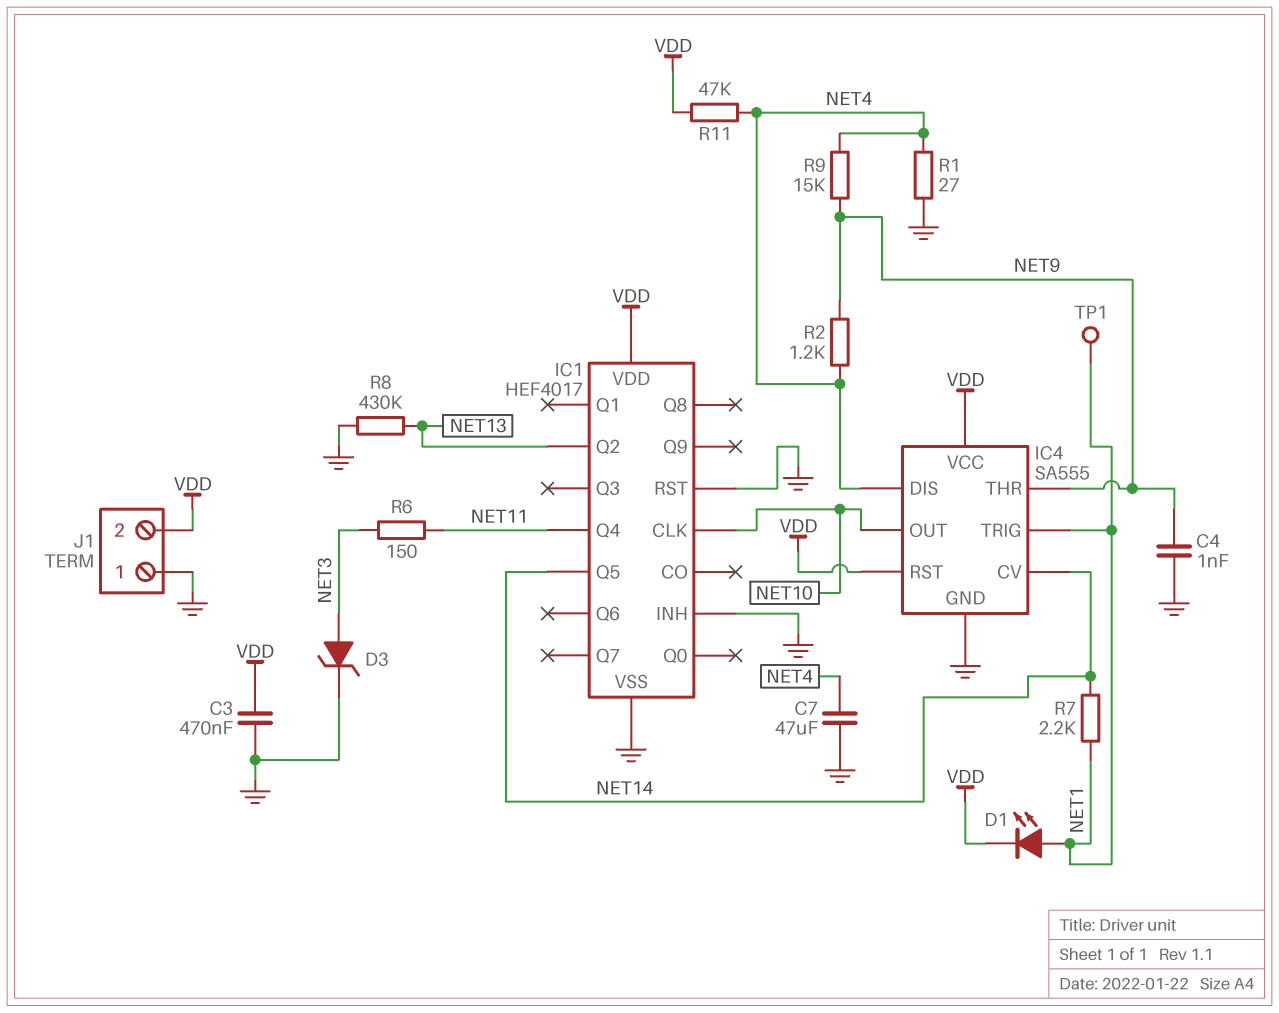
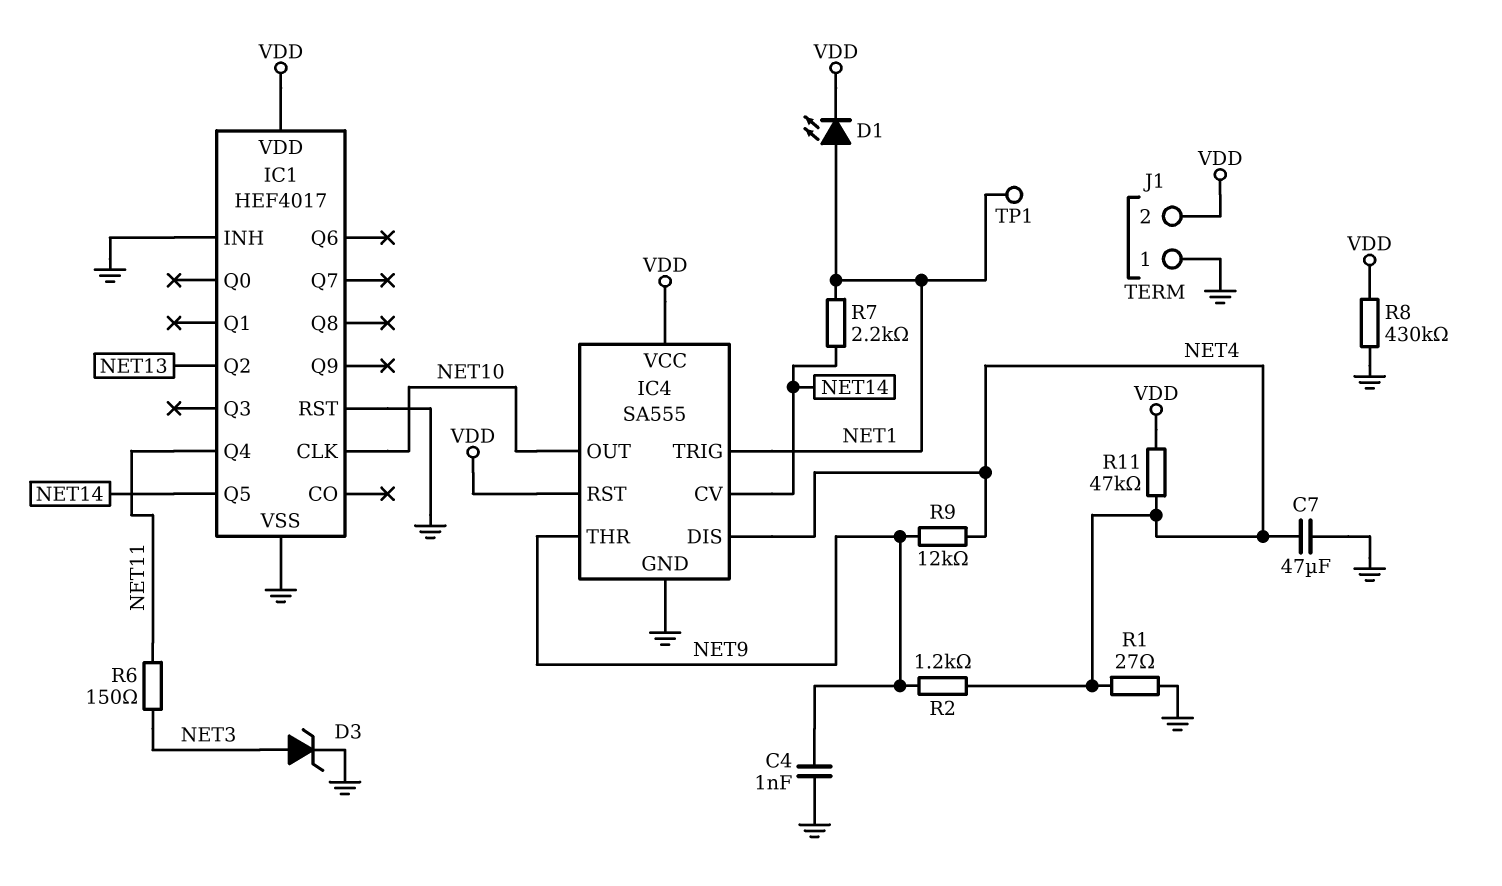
C3: 470nF (GND, VDD) -> none
R8: 430k (GND, NET13) -> 430k (GND, VDD)
R9: 15k (NET4, NET9) -> 12k (NET4, NET9)

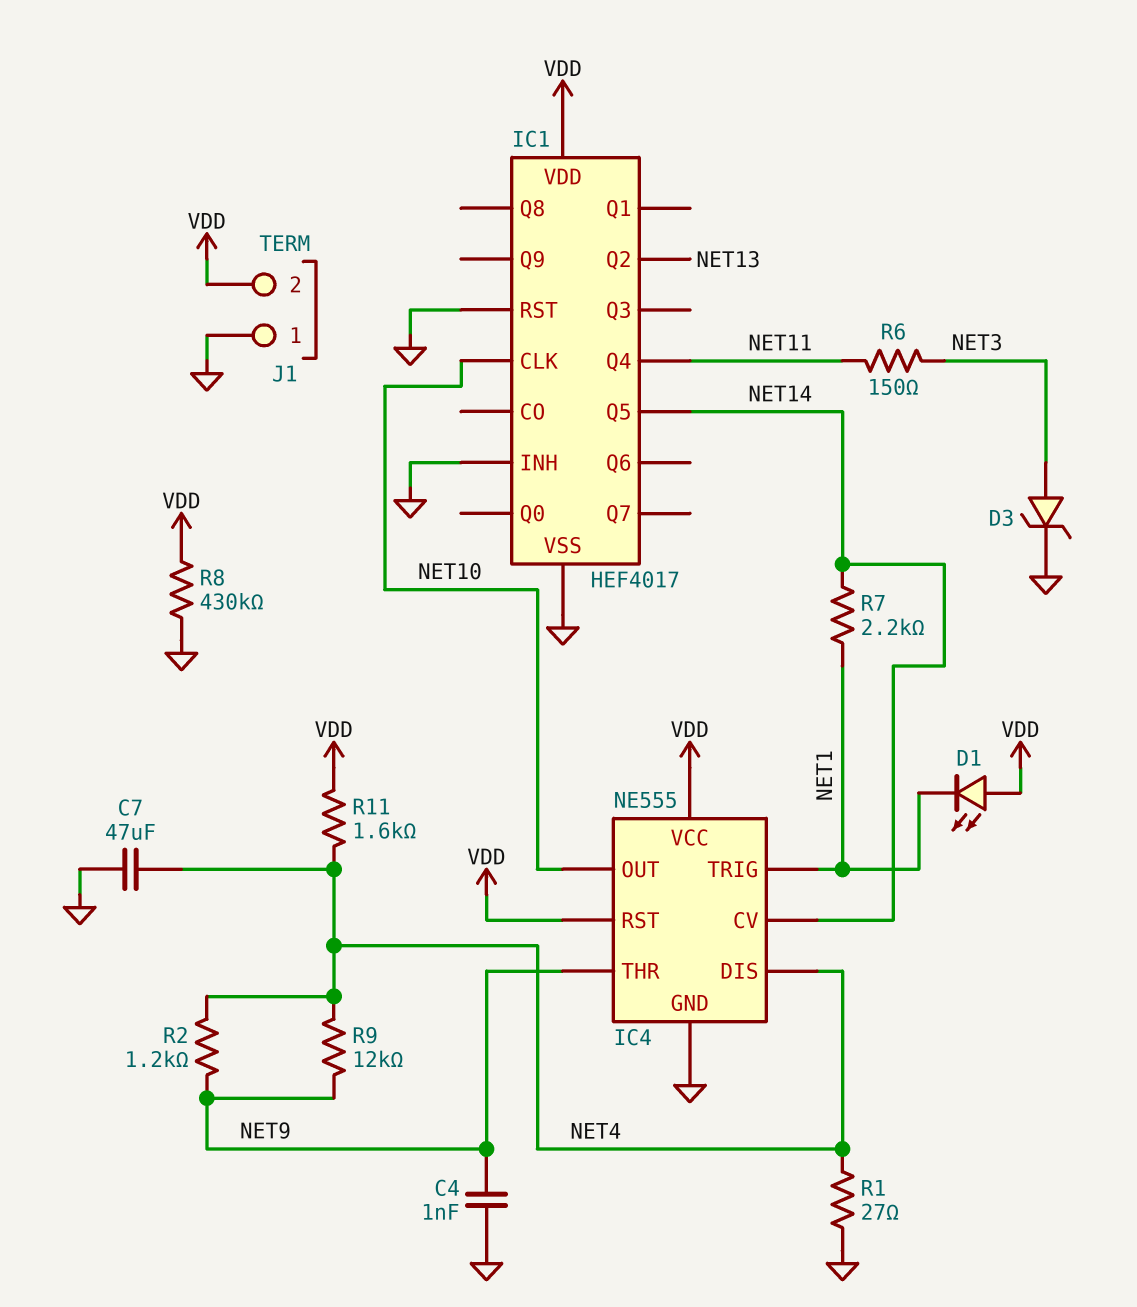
D1: LED (A NET1, K VDD) -> LED (A VDD, K NET1)
IC4: SA555 -> NE555
R11: 47k (NET4, VDD) -> 1.6k (NET4, VDD)
TP1: test point (NET1) -> none

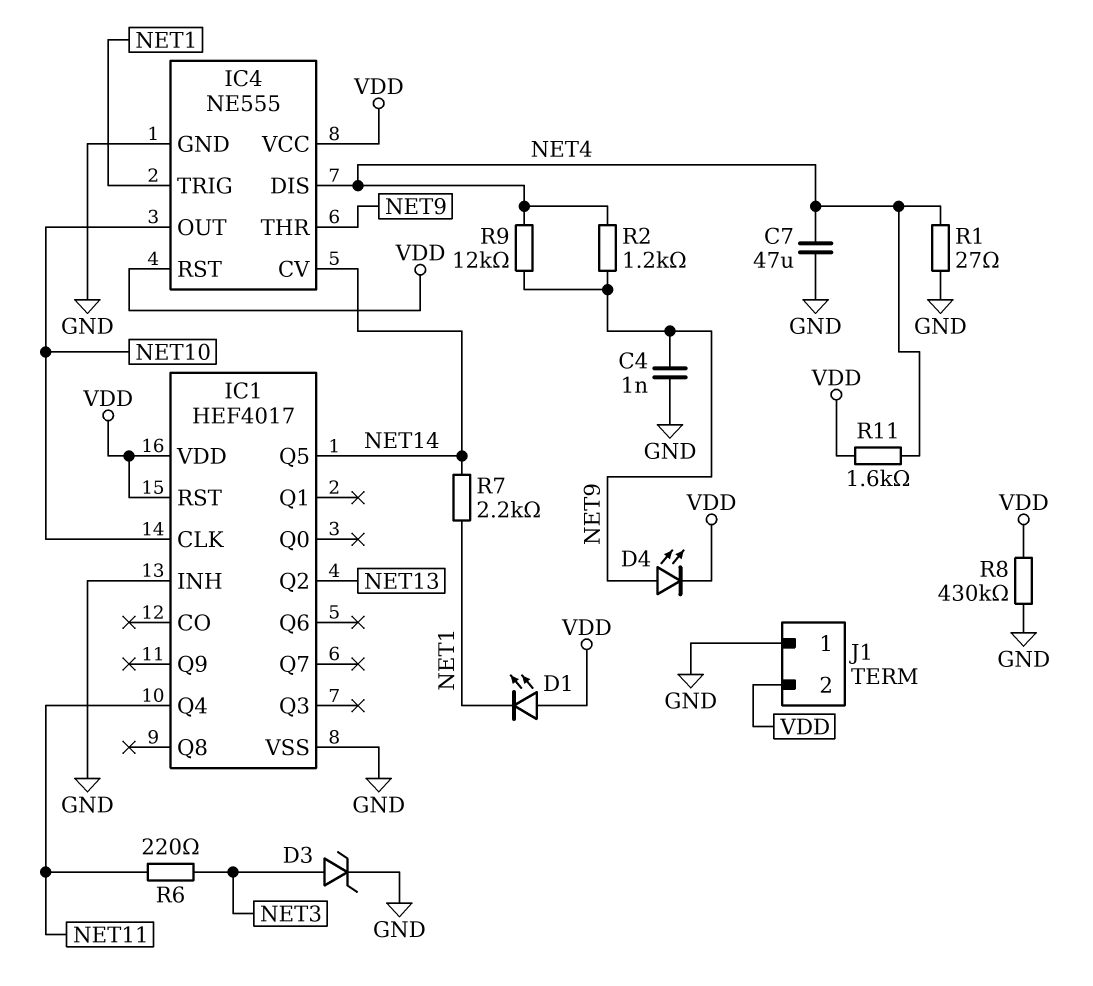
D4: none -> LED (A NET9, K VDD)
IC1 pin RST: GND -> VDD
R6: 150 (NET3, NET11) -> 220 (NET3, NET11)

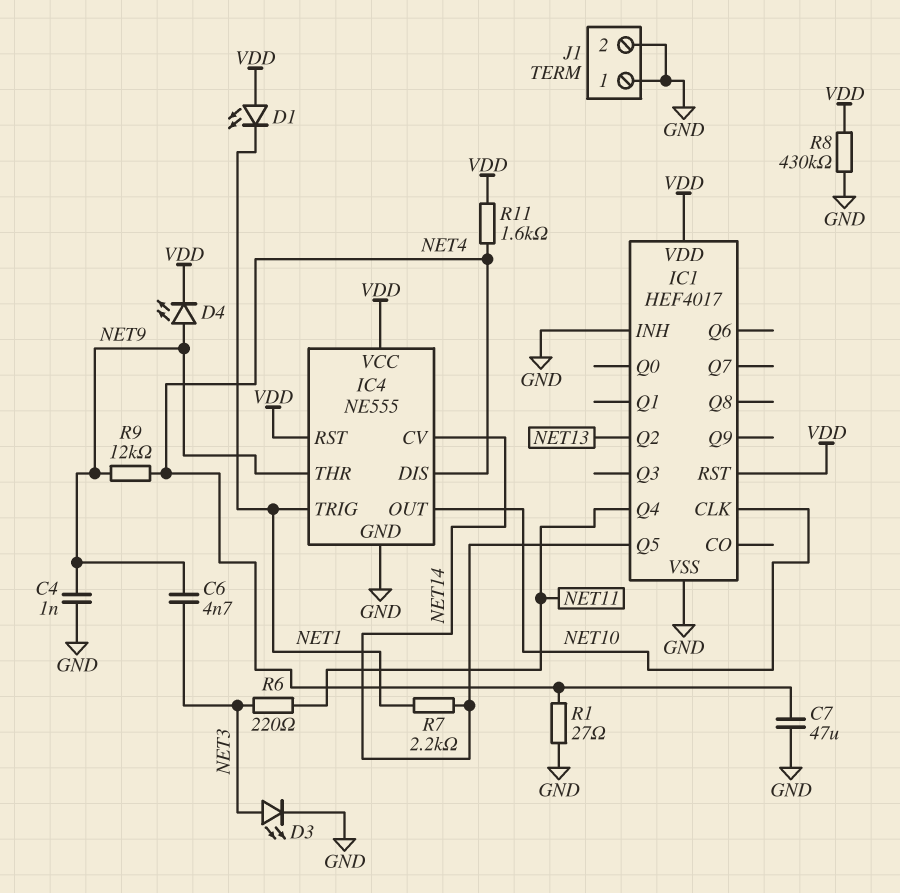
C6: none -> 4.7nF (NET3, NET9)
D3: zener (A NET3, K GND) -> LED (A NET3, K GND)
J1 pin 2: VDD -> GND
R2: 1.2k (NET4, NET9) -> none

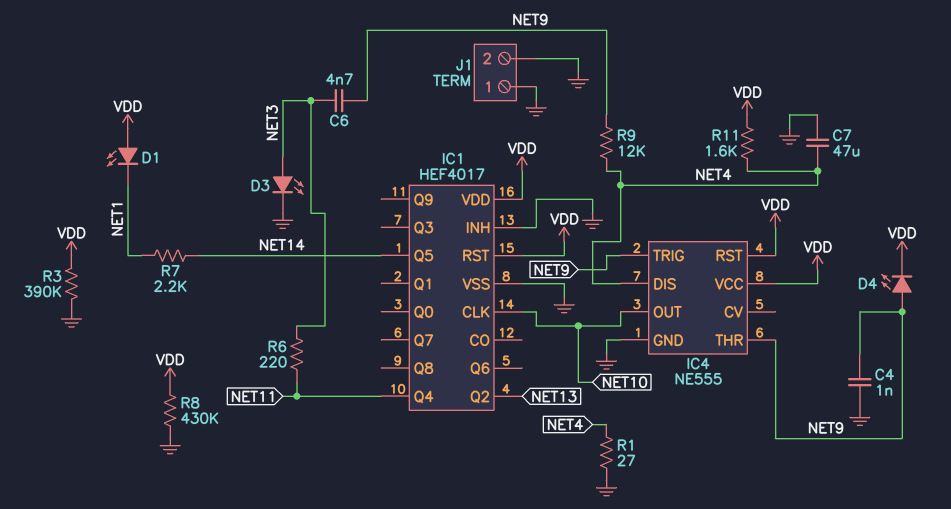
IC4 pin CV: NET14 -> none
IC4 pin TRIG: NET1 -> NET9
R3: none -> 390k (GND, VDD)

